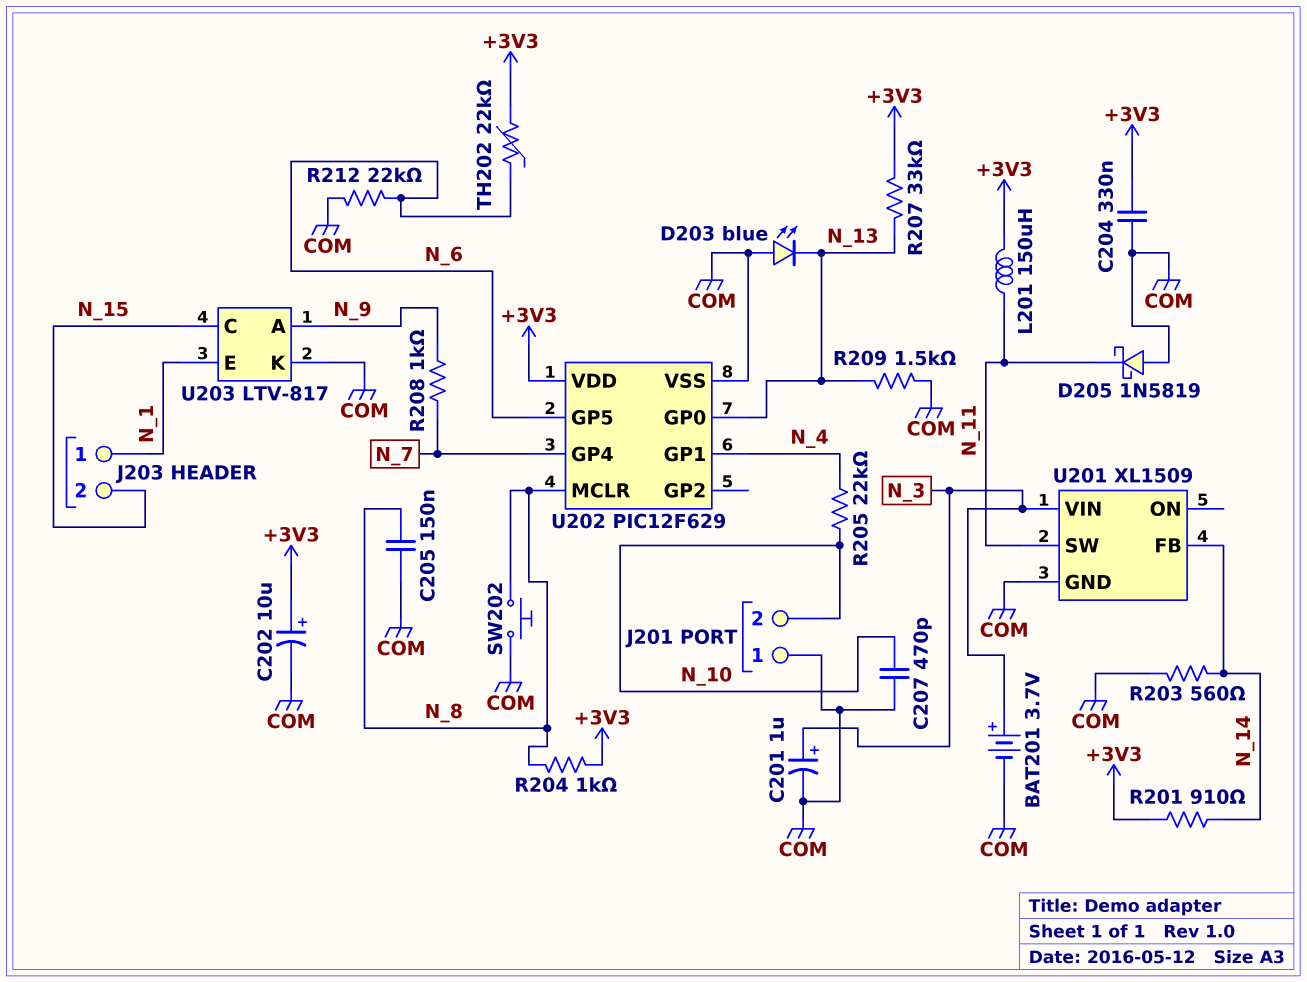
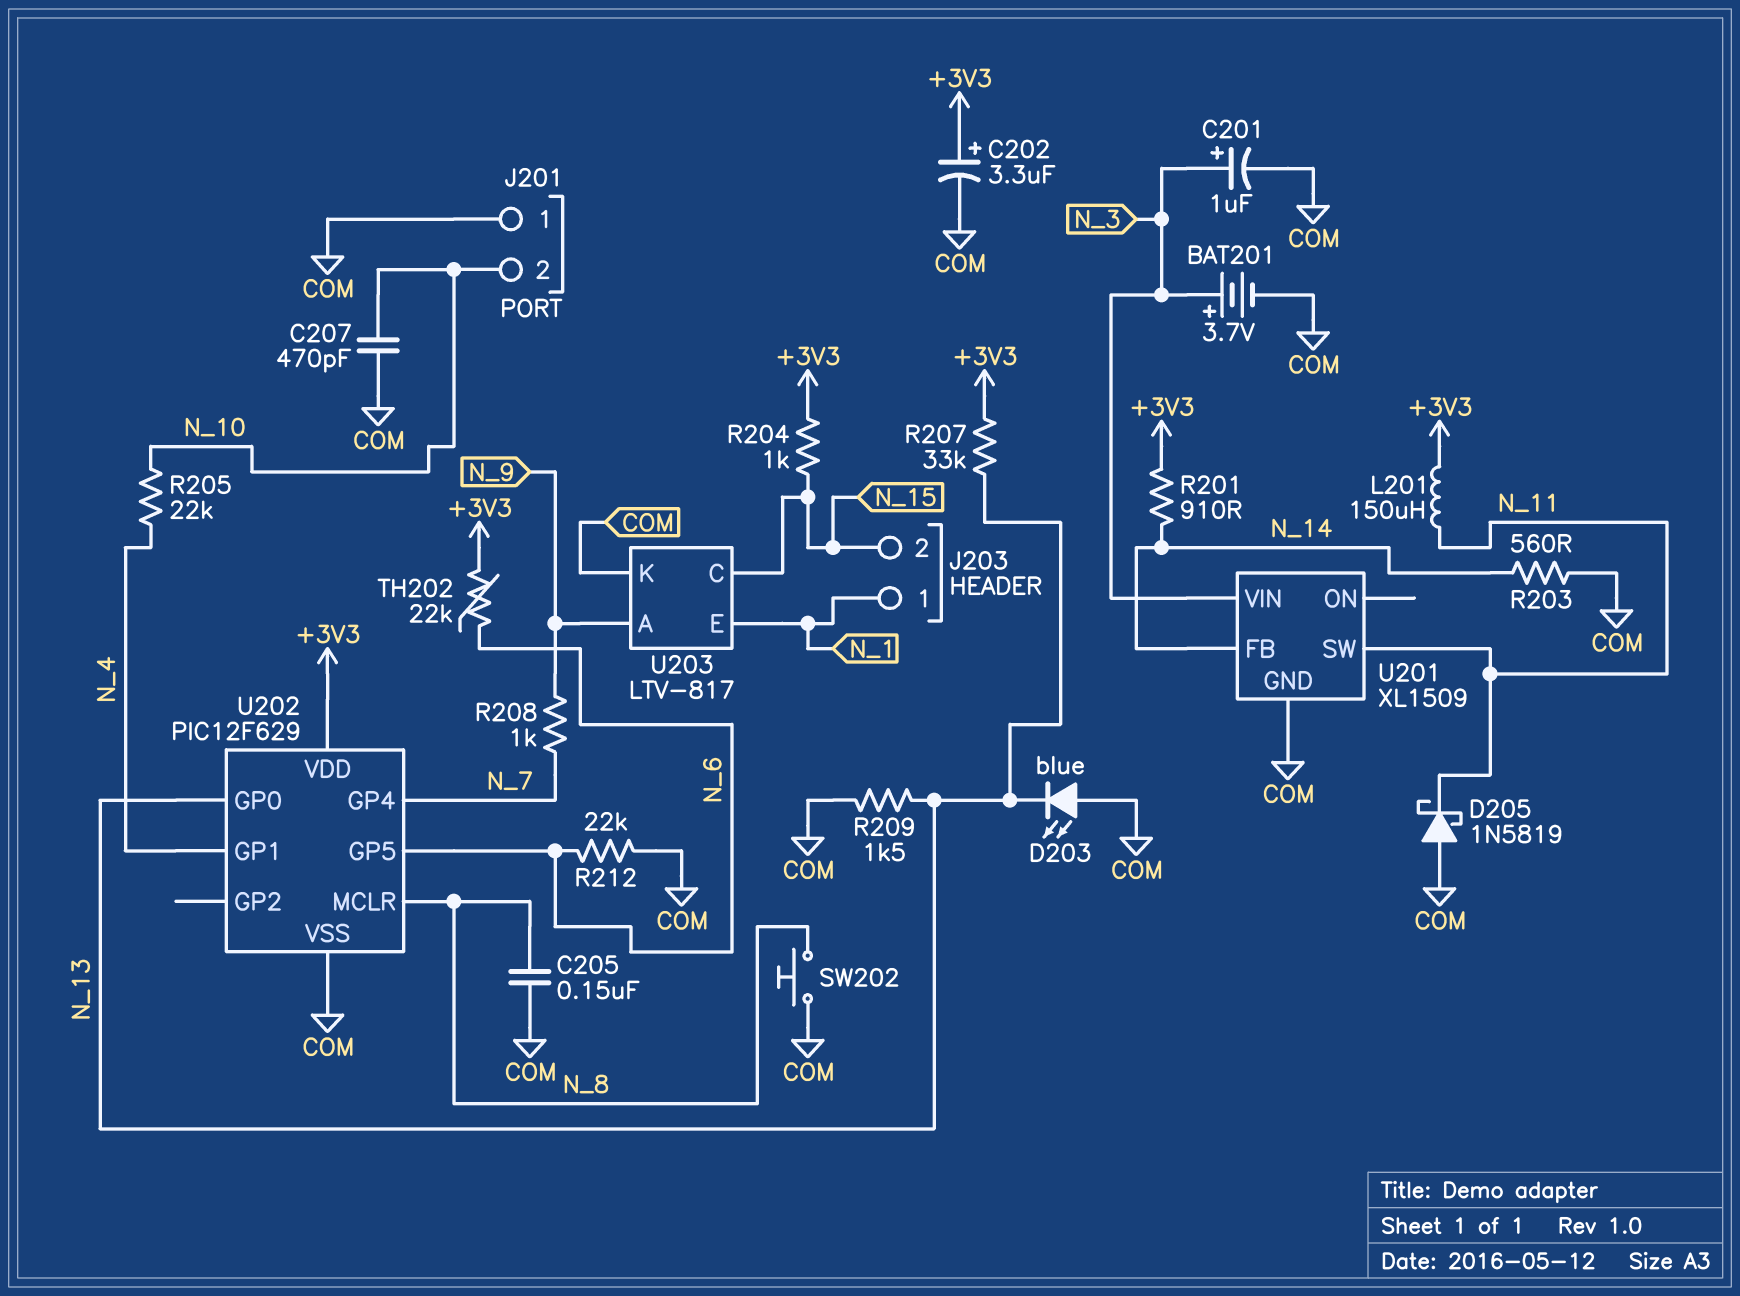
C202: 10uF (plus +3V3, minus COM) -> 3.3uF (plus +3V3, minus COM)
C204: 330nF (+3V3, COM) -> none
R204: 1k (+3V3, N_8) -> 1k (+3V3, N_15)

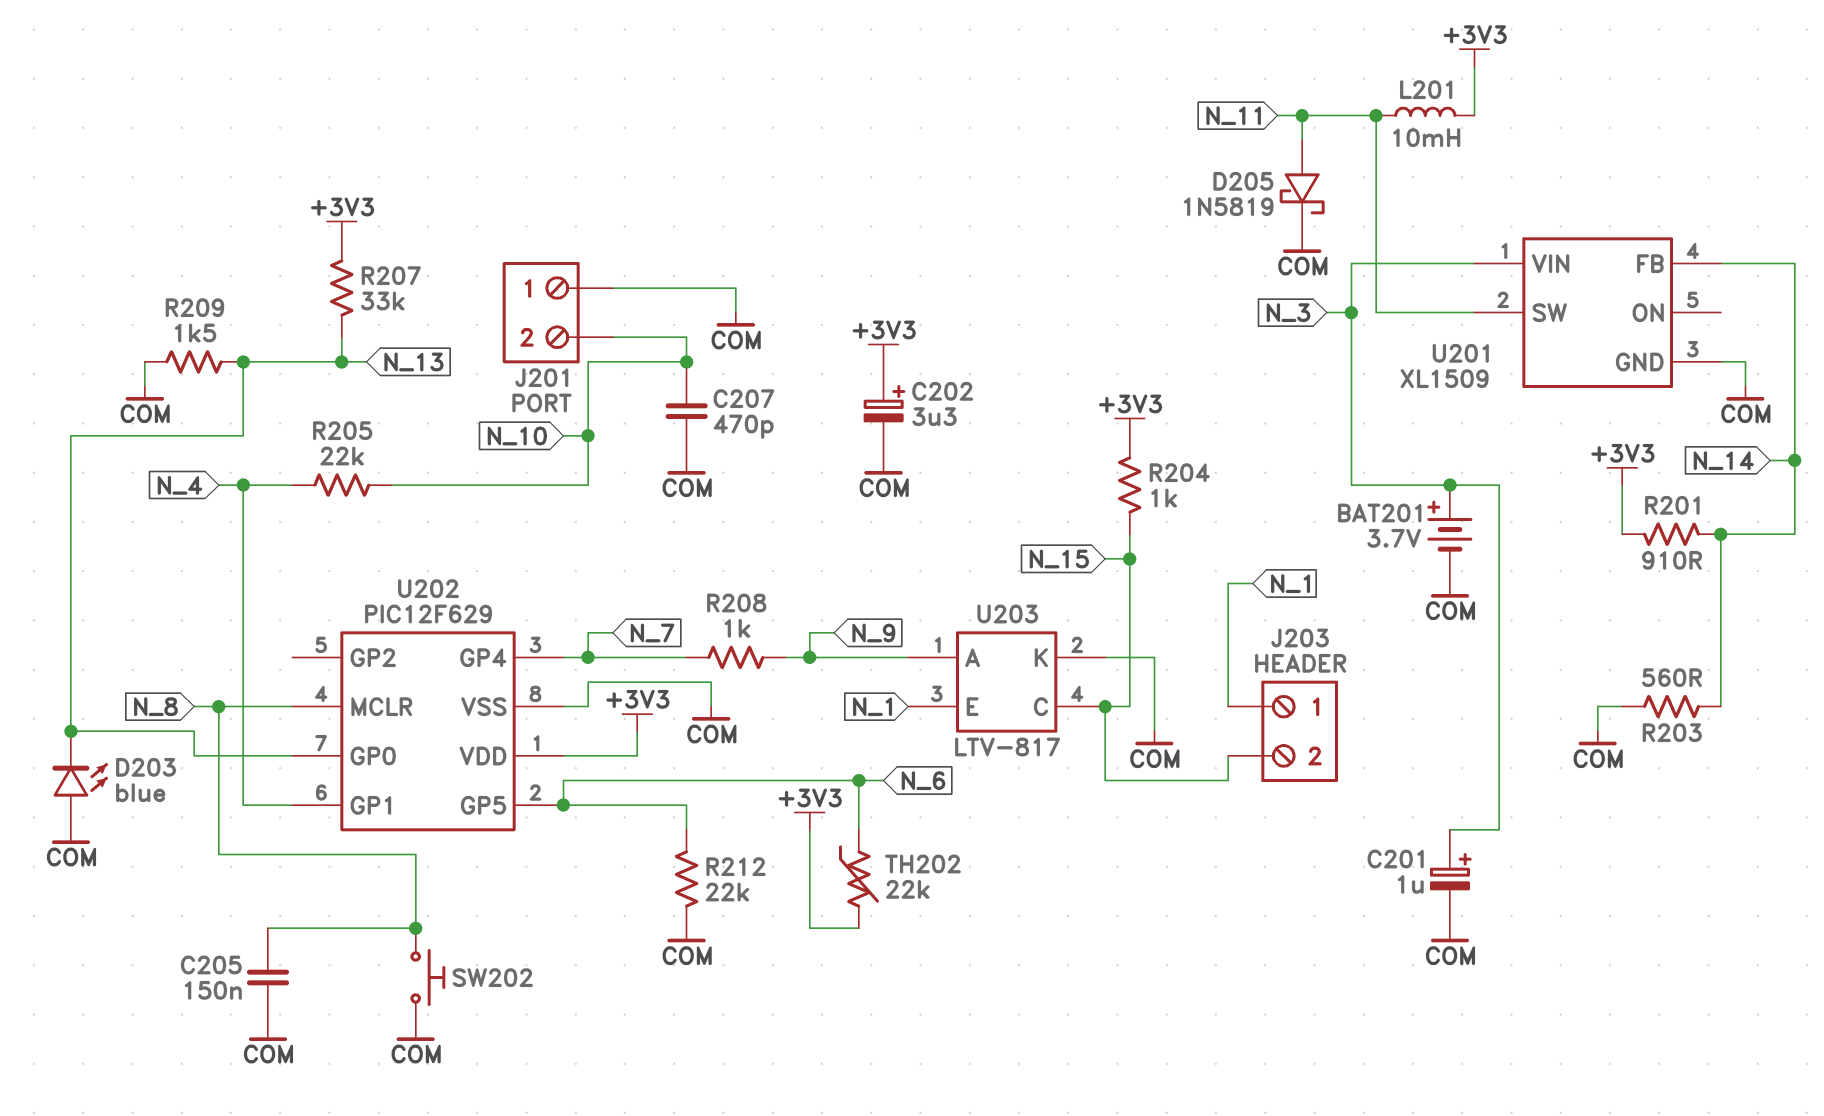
D205: schottky 1N5819 (A COM, K N_11) -> schottky 1N5819 (A N_11, K COM)
L201: 150uH (+3V3, N_11) -> 10mH (+3V3, N_11)

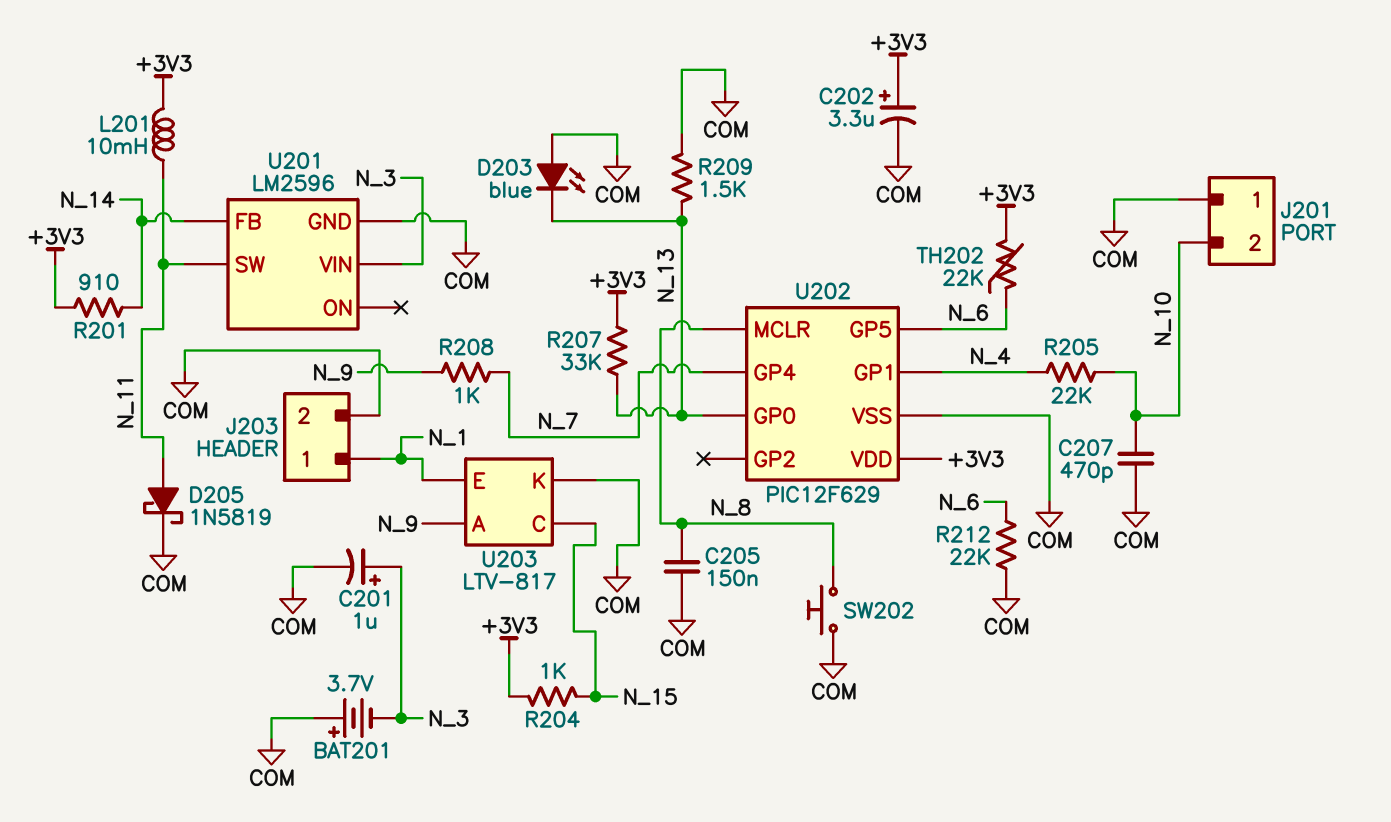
BAT201: 3.7V (plus N_3, minus COM) -> 3.7V (plus COM, minus N_3)
J203 pin 2: N_15 -> COM
R203: 560 (COM, N_14) -> none
U201: XL1509 -> LM2596

